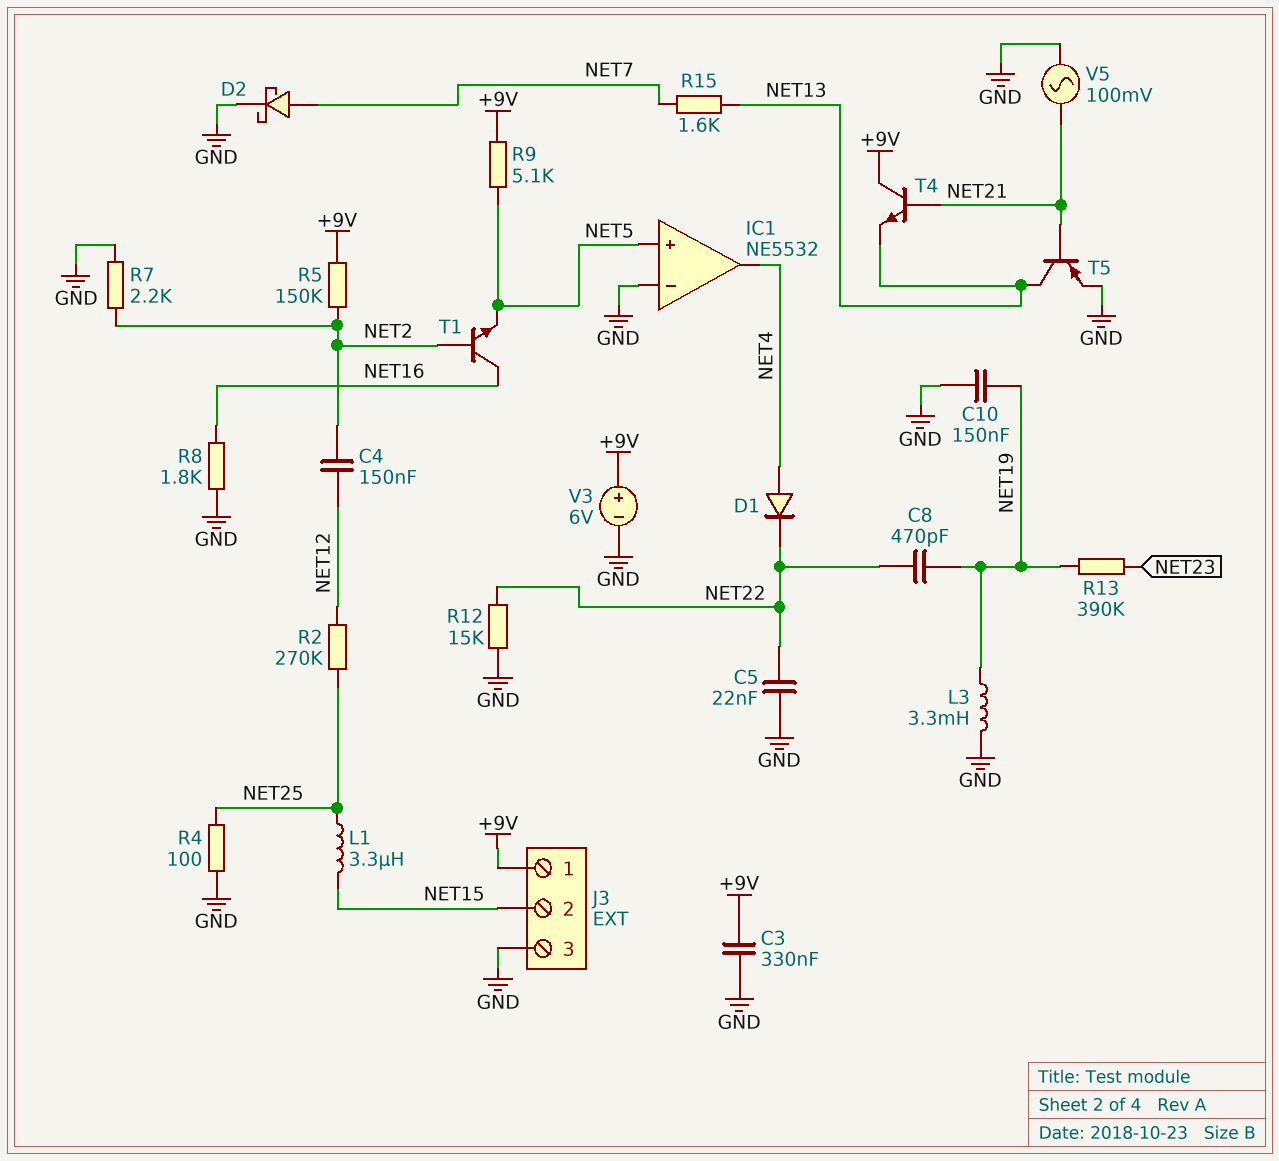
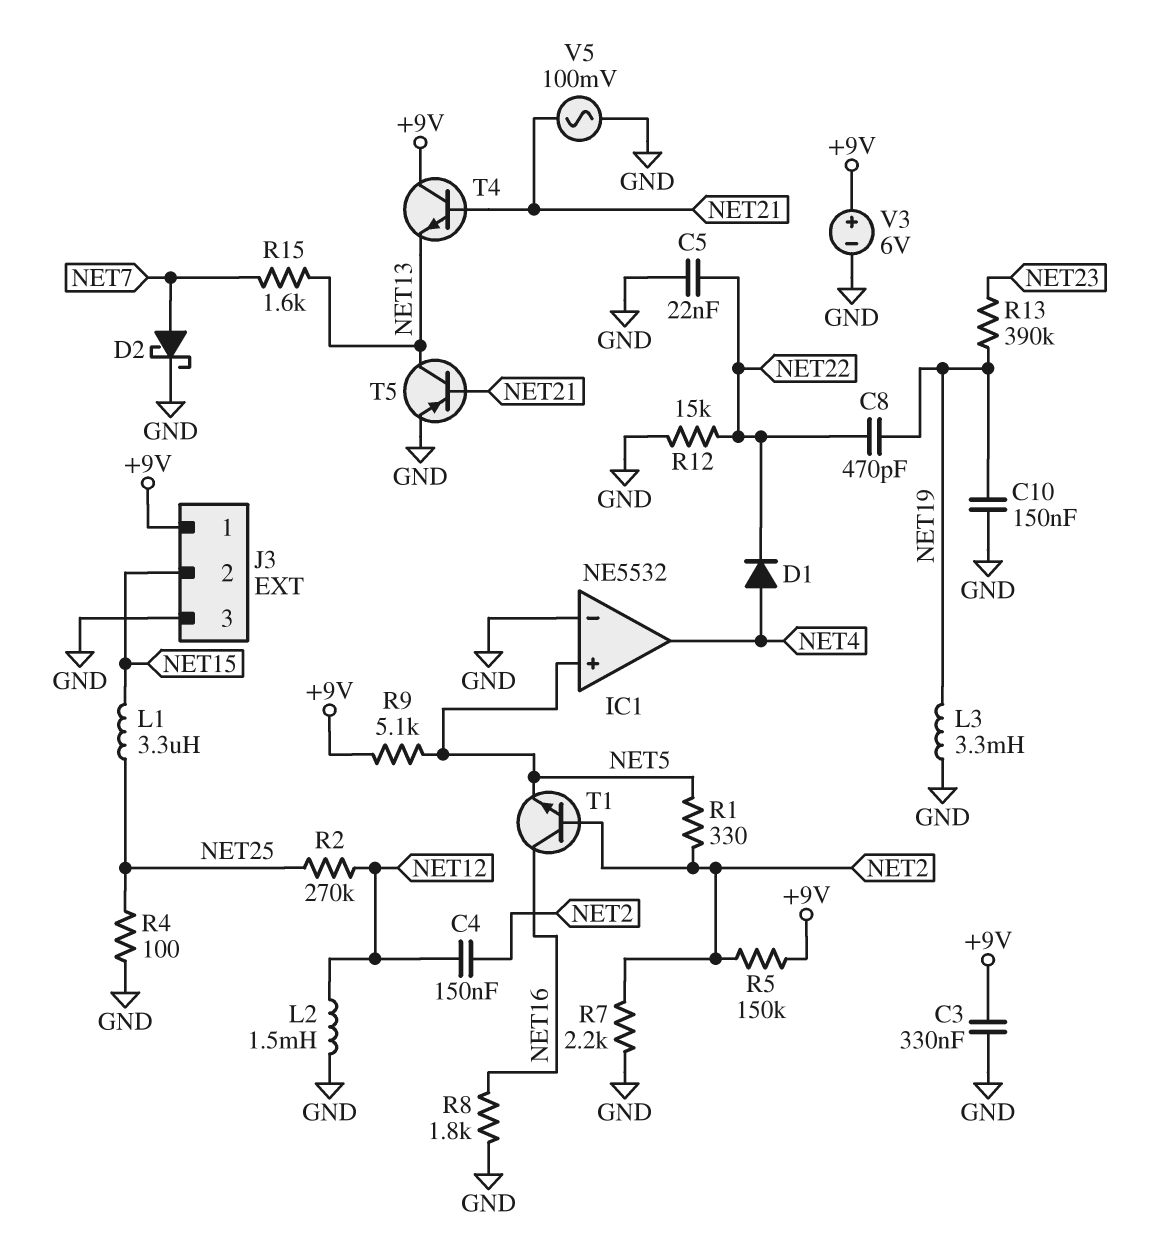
L2: none -> 1.5mH (GND, NET12)
R1: none -> 330 (NET2, NET5)

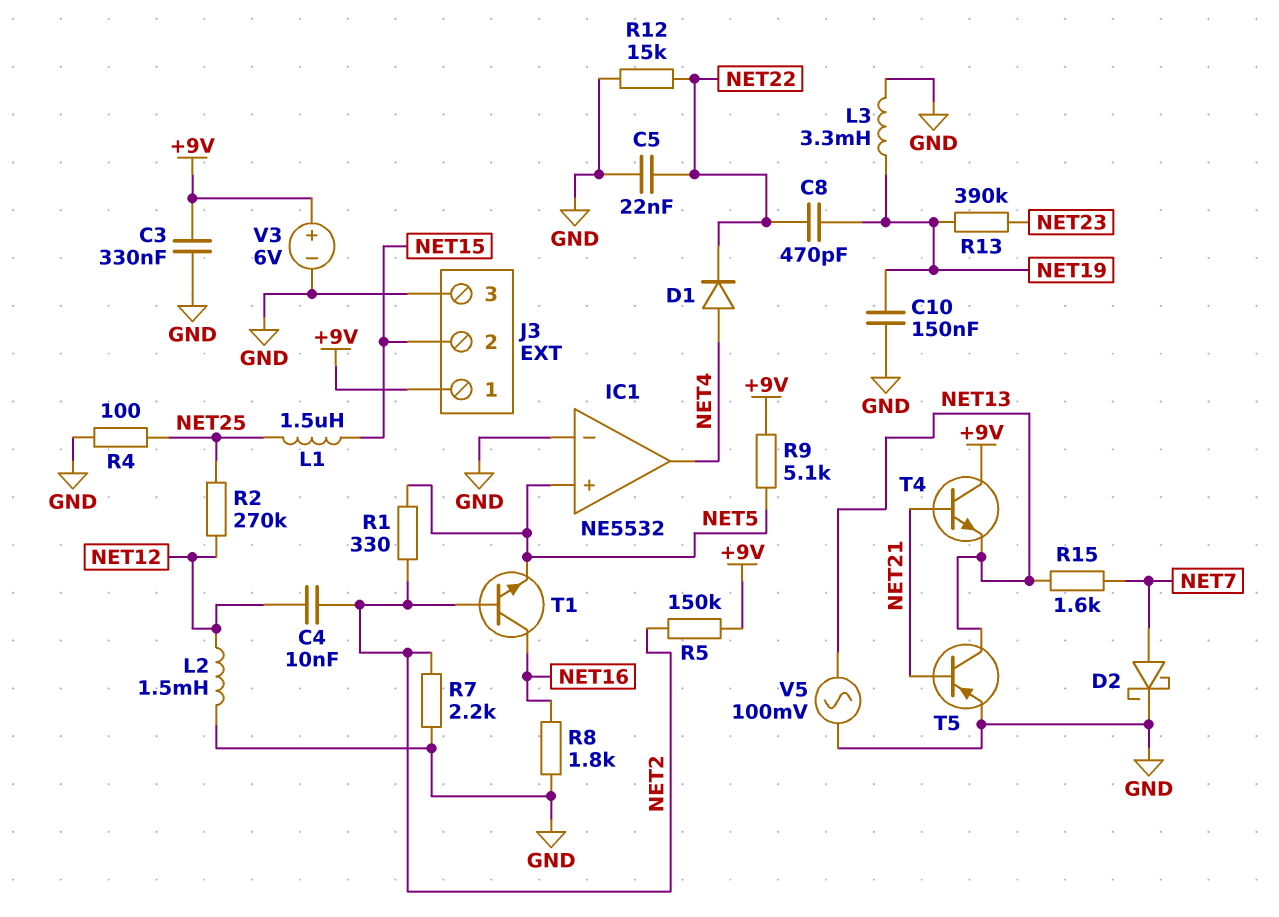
C4: 150nF (NET2, NET12) -> 10nF (NET2, NET12)
L1: 3.3uH (NET15, NET25) -> 1.5uH (NET15, NET25)
V5: AC 100mV (GND, NET21) -> AC 100mV (GND, NET13)

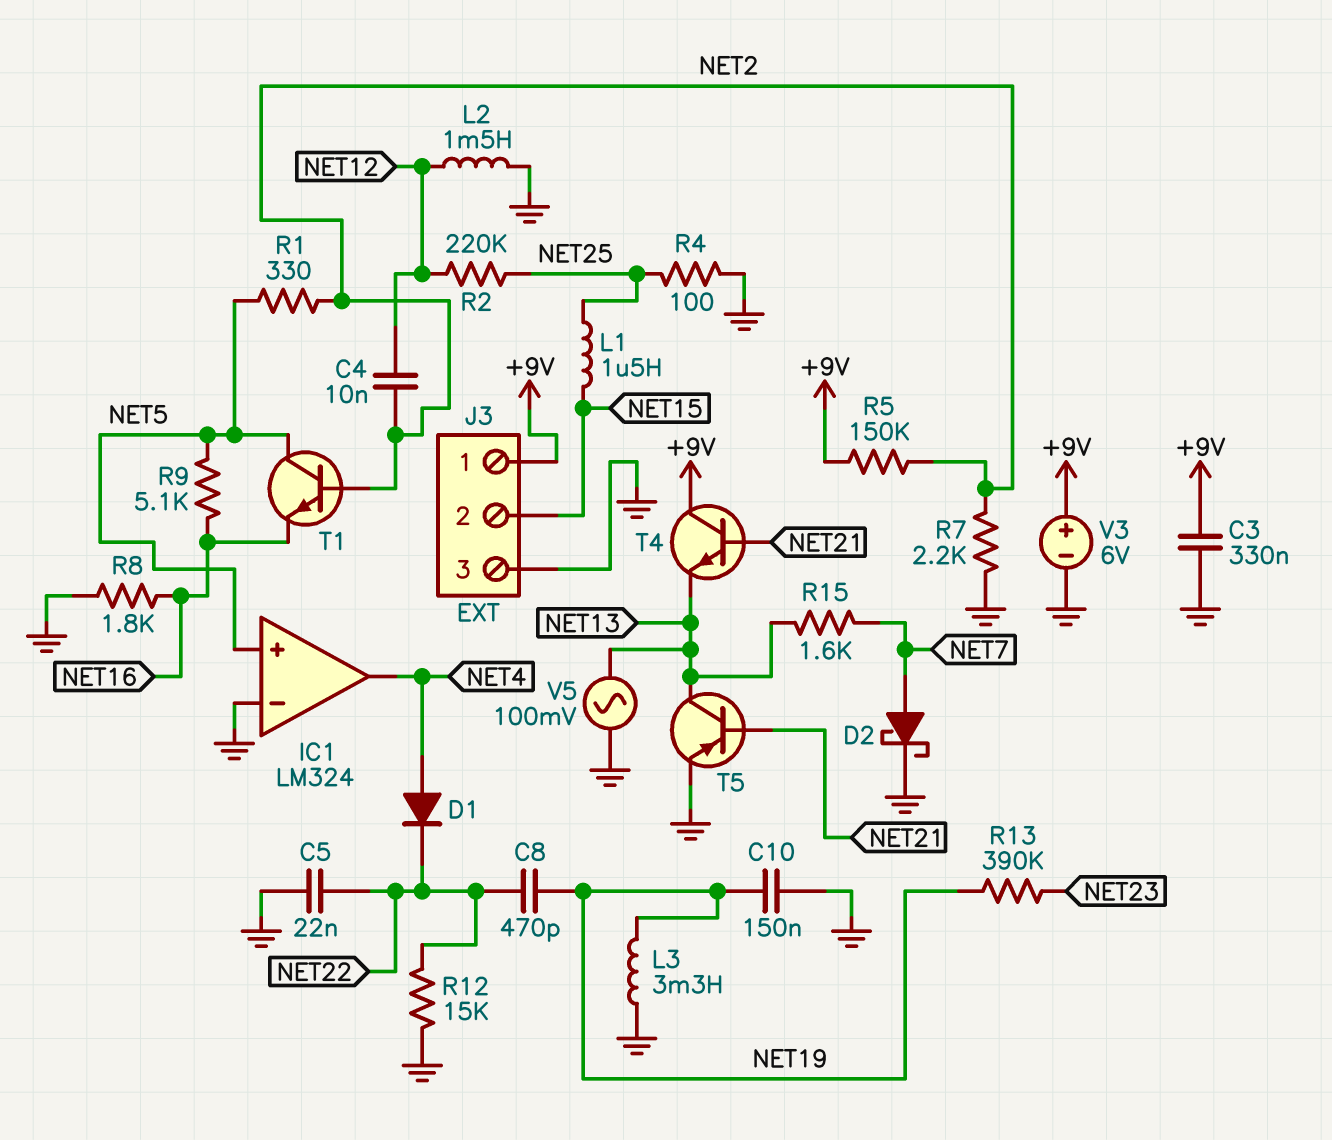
IC1: NE5532 -> LM324
R2: 270k (NET12, NET25) -> 220k (NET12, NET25)
R9: 5.1k (+9V, NET5) -> 5.1k (NET5, NET16)
T1: NPN (B NET2, C NET16, E NET5) -> NPN (B NET2, C NET5, E NET16)

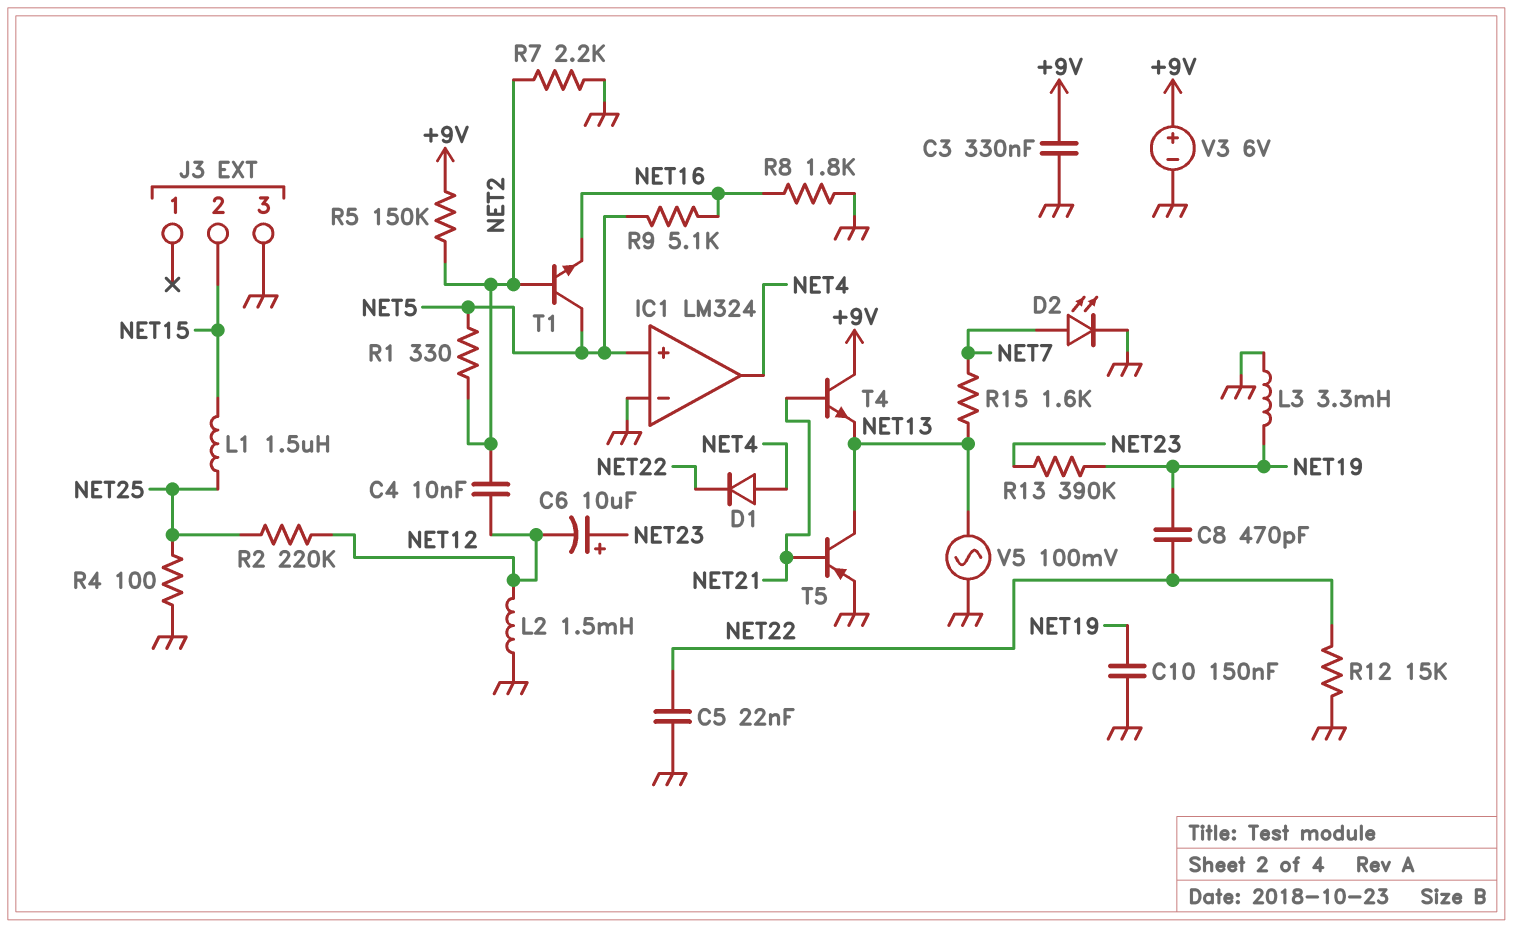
C6: none -> 10uF (plus NET23, minus NET12)
D2: schottky (A NET7, K GND) -> LED (A NET7, K GND)
J3 pin 1: +9V -> none

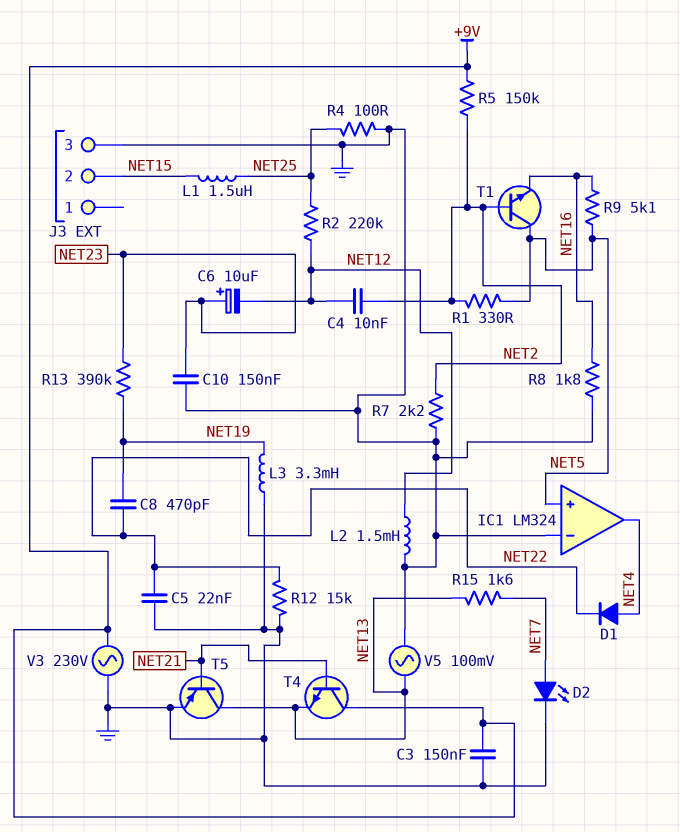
C3: 330nF (+9V, GND) -> 150nF (+9V, GND)
C10: 150nF (GND, NET19) -> 150nF (GND, NET23)
V3: 6V (plus +9V, minus GND) -> AC 230V (+9V, GND)

